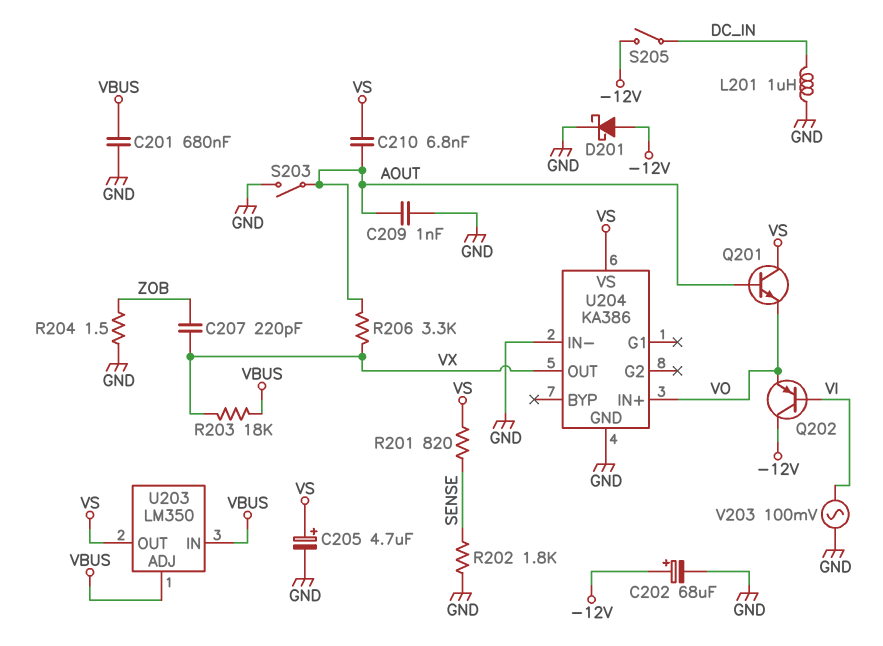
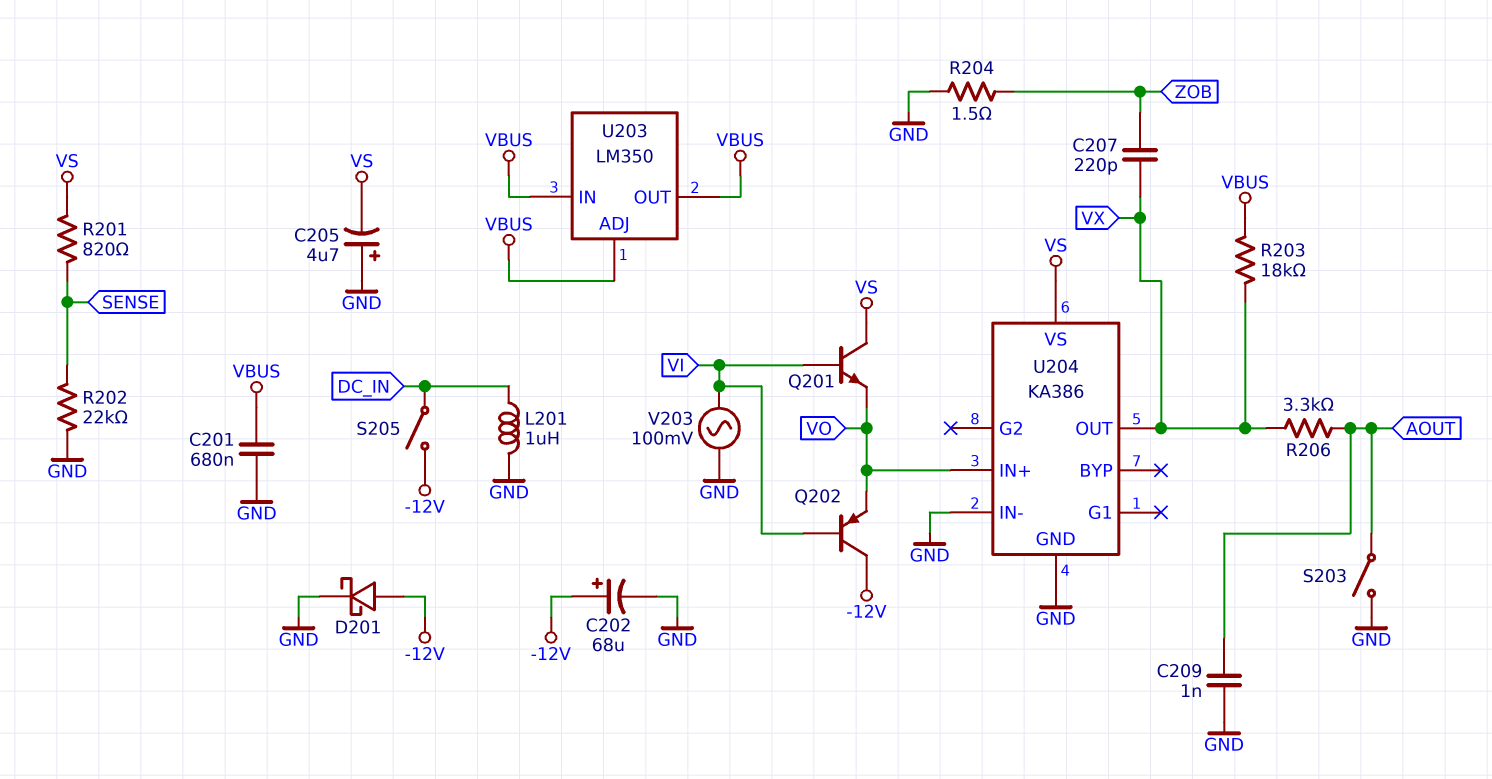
C205: 4.7uF (plus VS, minus GND) -> 4.7uF (plus GND, minus VS)
C210: 6.8nF (AOUT, VS) -> none
Q201: NPN (B AOUT, C VS, E VO) -> NPN (B VI, C VS, E VO)
R202: 1.8k (GND, SENSE) -> 22k (GND, SENSE)
U203 pin OUT: VS -> VBUS

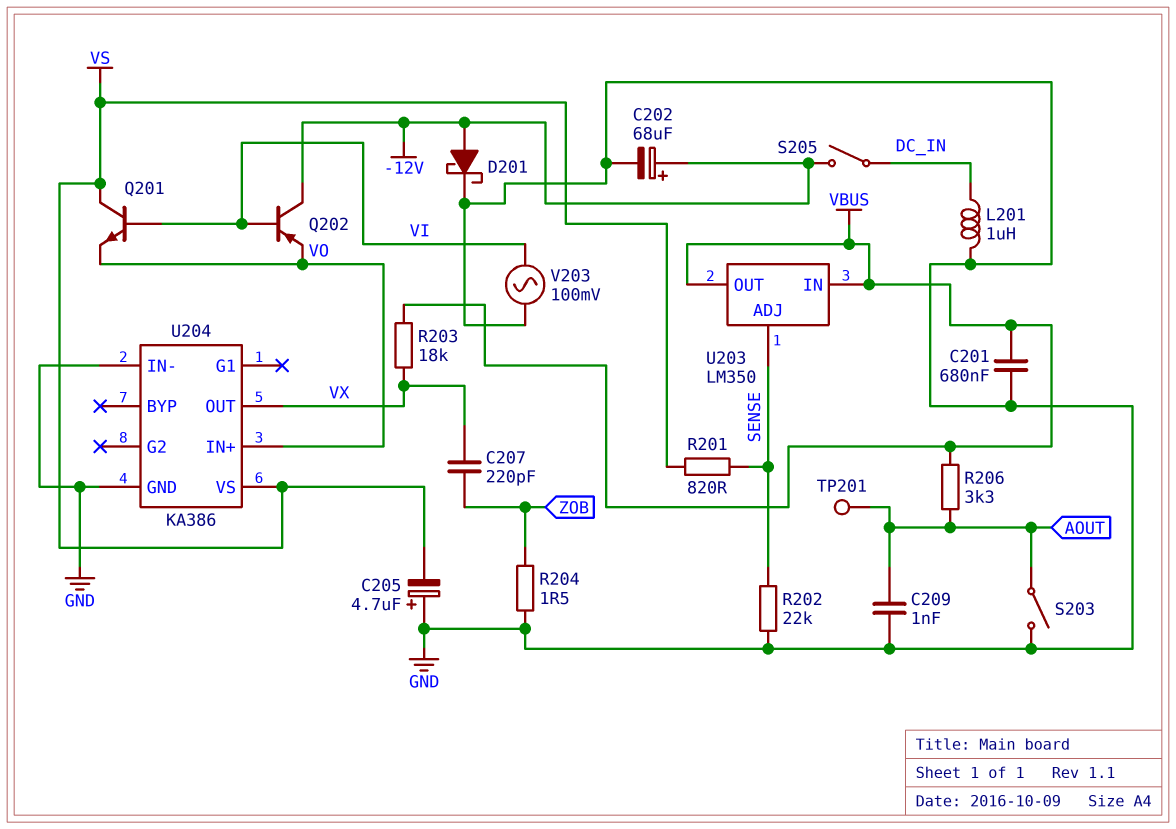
R206: 3.3k (AOUT, VX) -> 3.3k (AOUT, VBUS)
TP201: none -> test point (AOUT)
U203 pin ADJ: VBUS -> SENSE

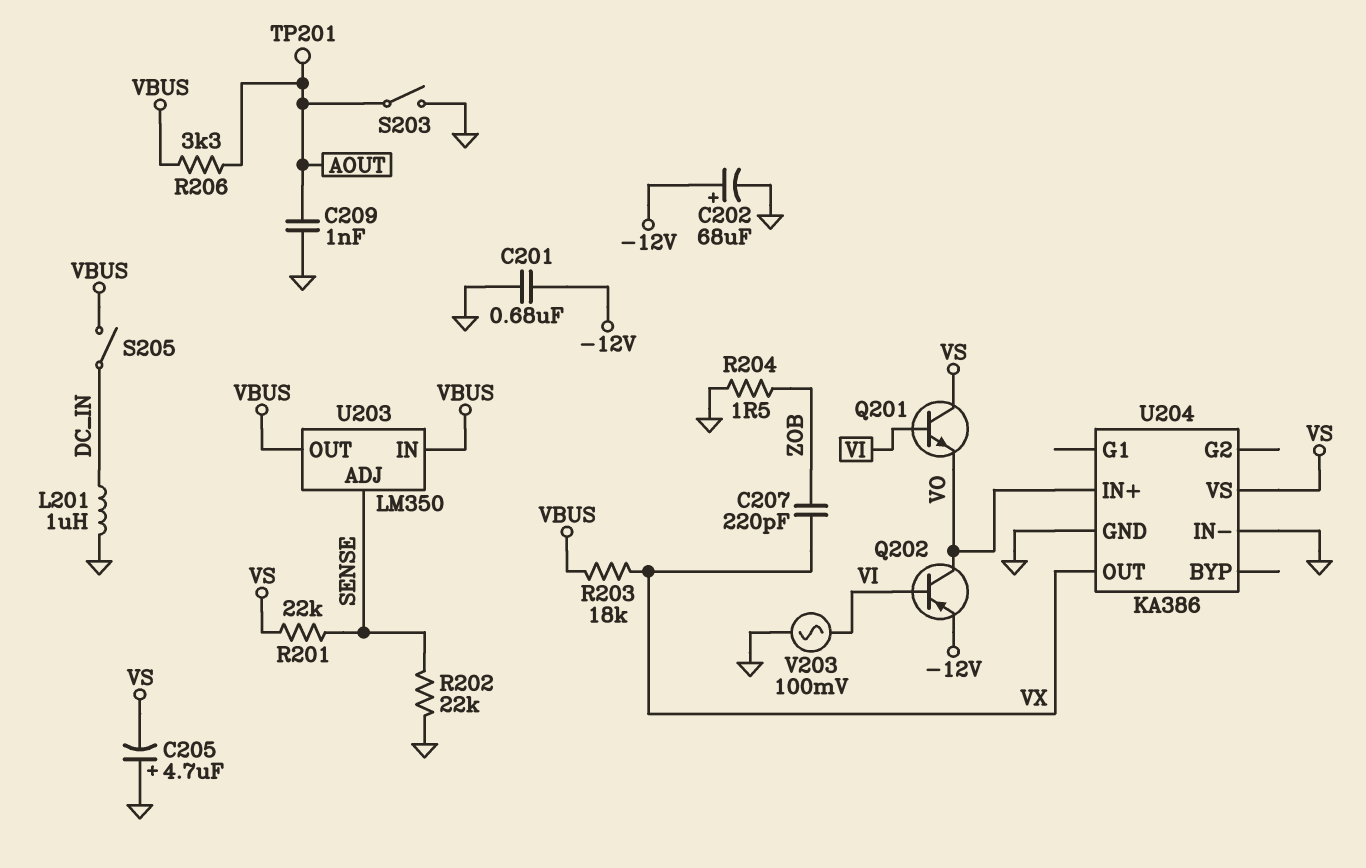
C201: 680nF (GND, VBUS) -> 680nF (-12V, GND)
D201: schottky (A -12V, K GND) -> none
Q202: PNP (B VI, C -12V, E VO) -> PNP (B VI, C VO, E -12V)
R201: 820 (SENSE, VS) -> 22k (SENSE, VS)
S205: switch (-12V, DC_IN) -> switch (DC_IN, VBUS)

